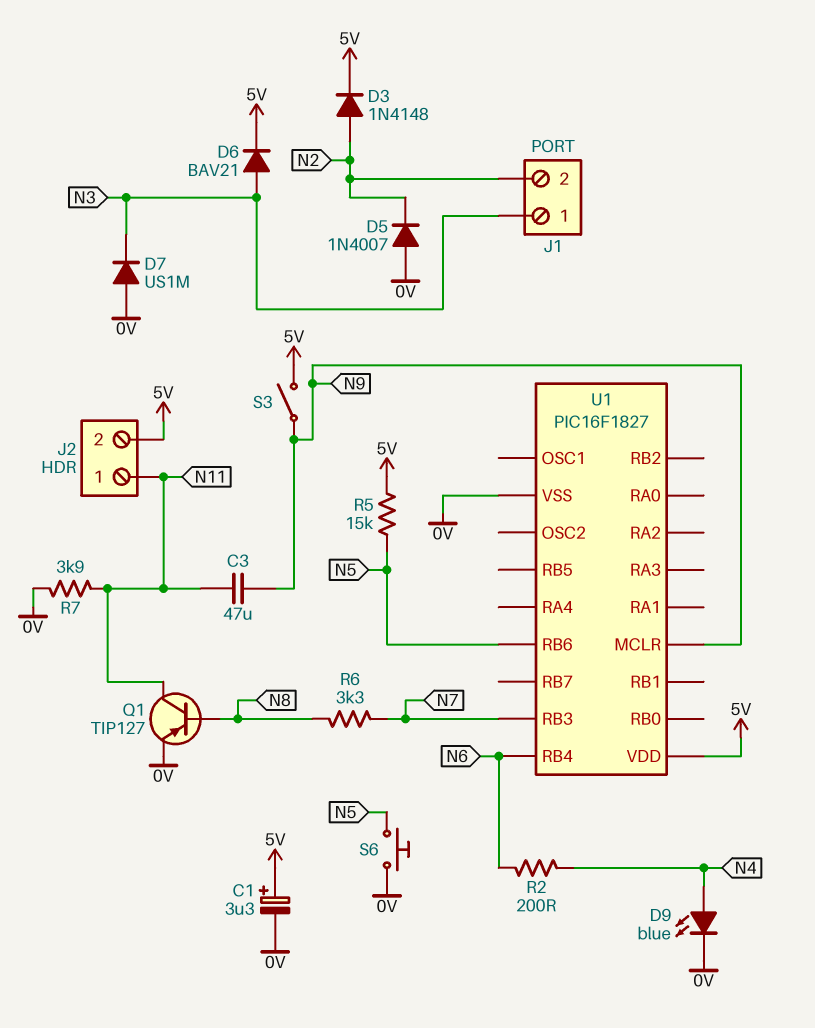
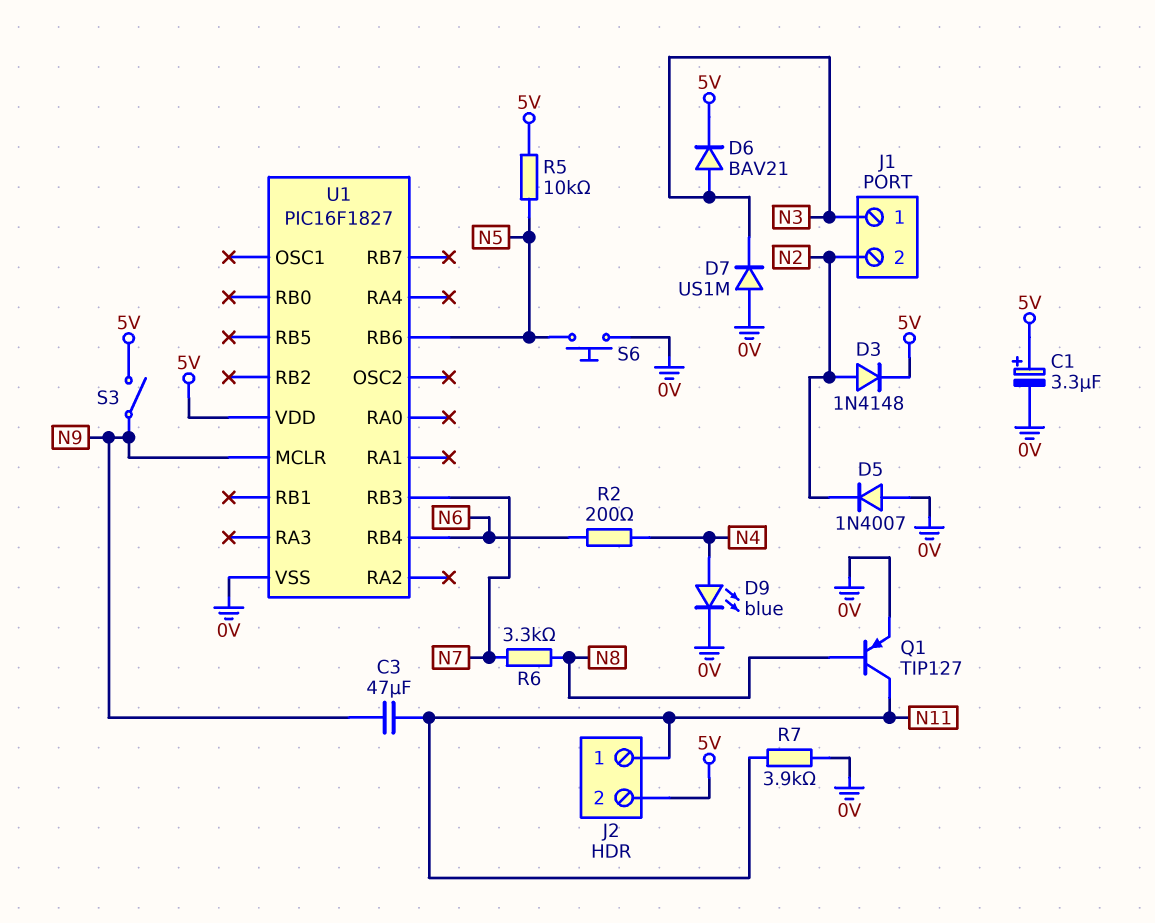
R5: 15k (5V, N5) -> 10k (5V, N5)

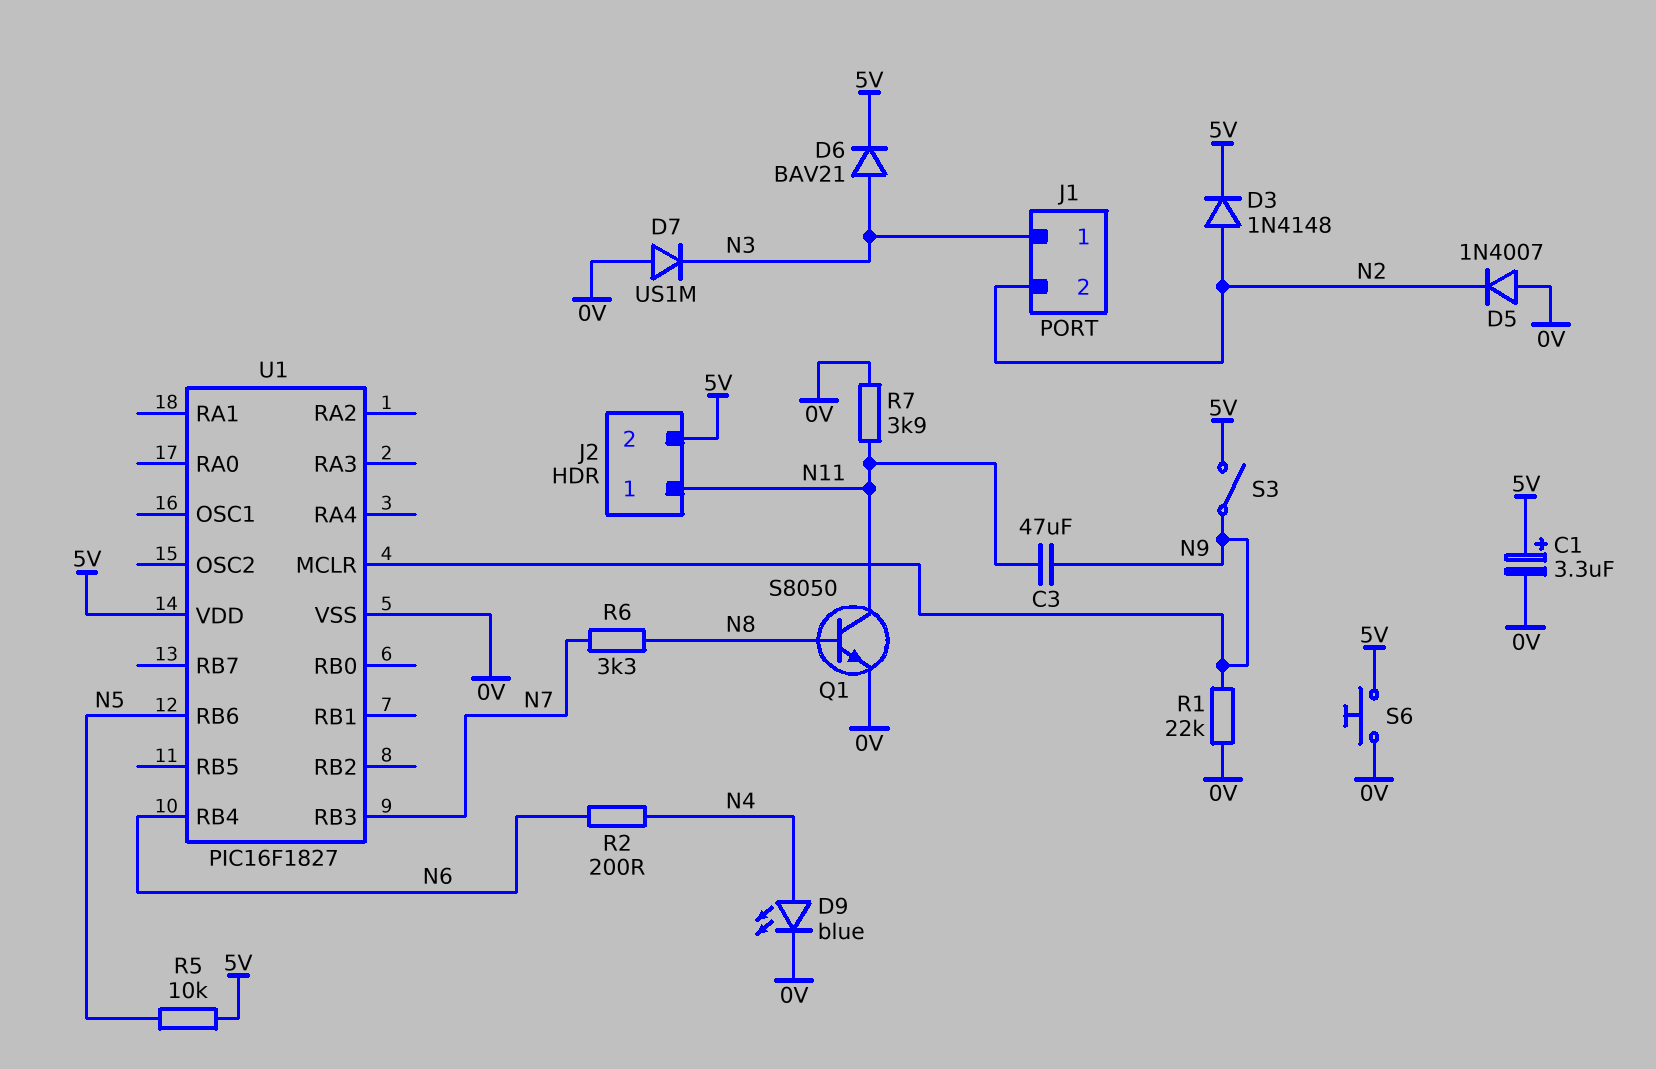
Q1: PNP TIP127 (B N8, C N11, E 0V) -> NPN S8050 (B N8, C N11, E 0V)
R1: none -> 22k (0V, N9)
S6: button (0V, N5) -> button (0V, 5V)

